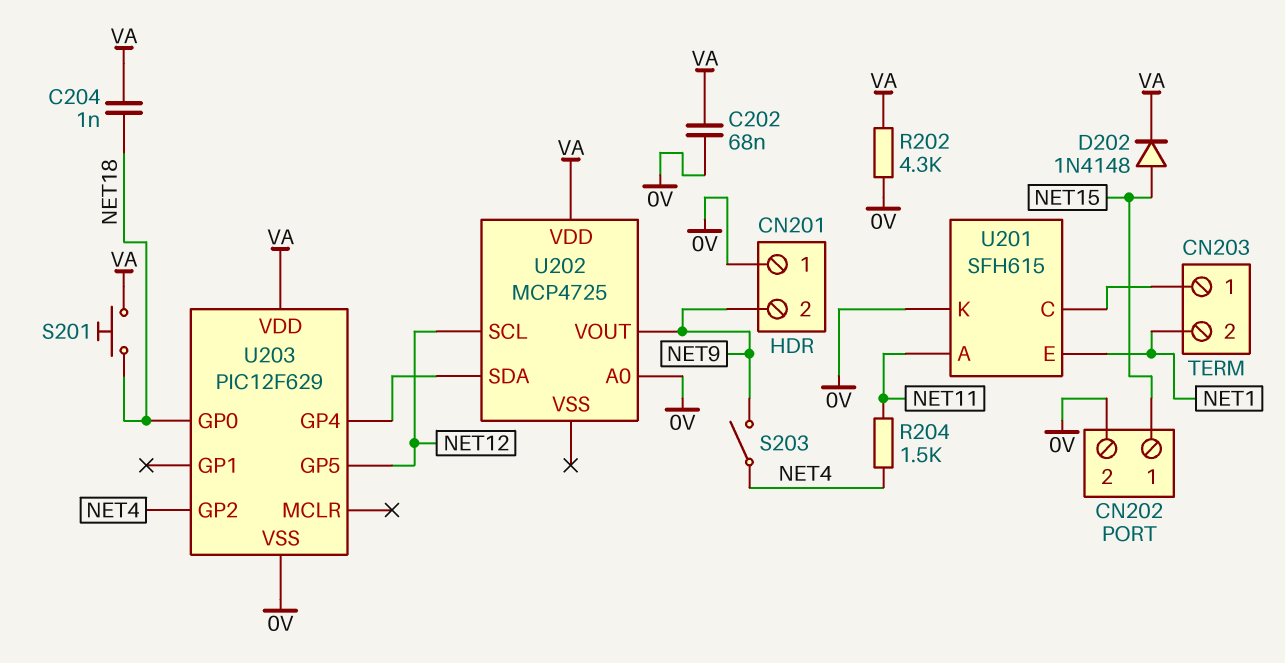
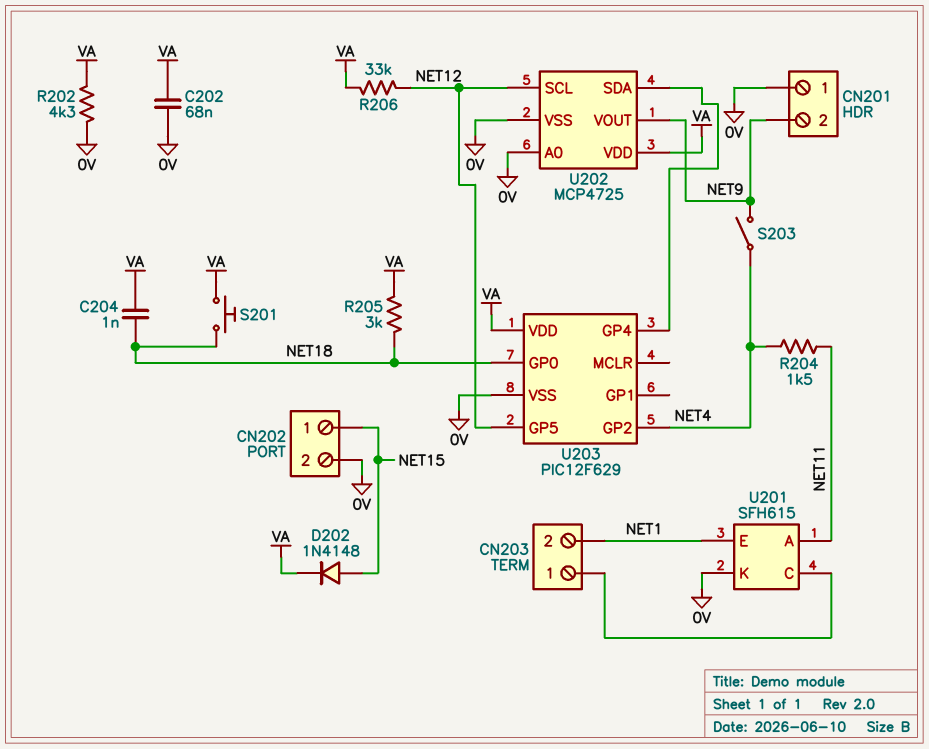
R205: none -> 3k (NET18, VA)
R206: none -> 33k (NET12, VA)
U202 pin VSS: none -> 0V

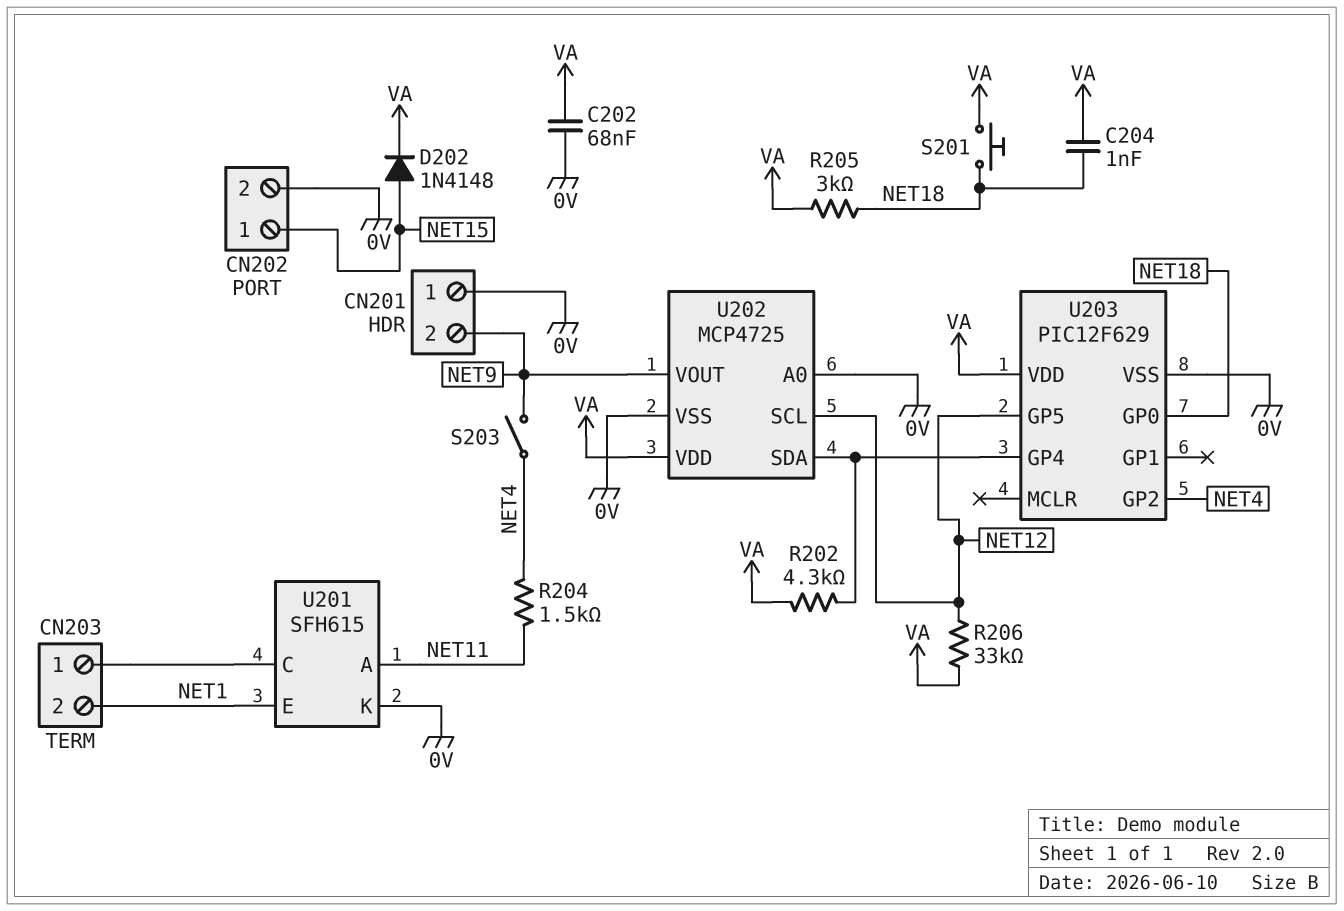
R202: 4.3k (0V, VA) -> 4.3k (U202/SDA, VA)

